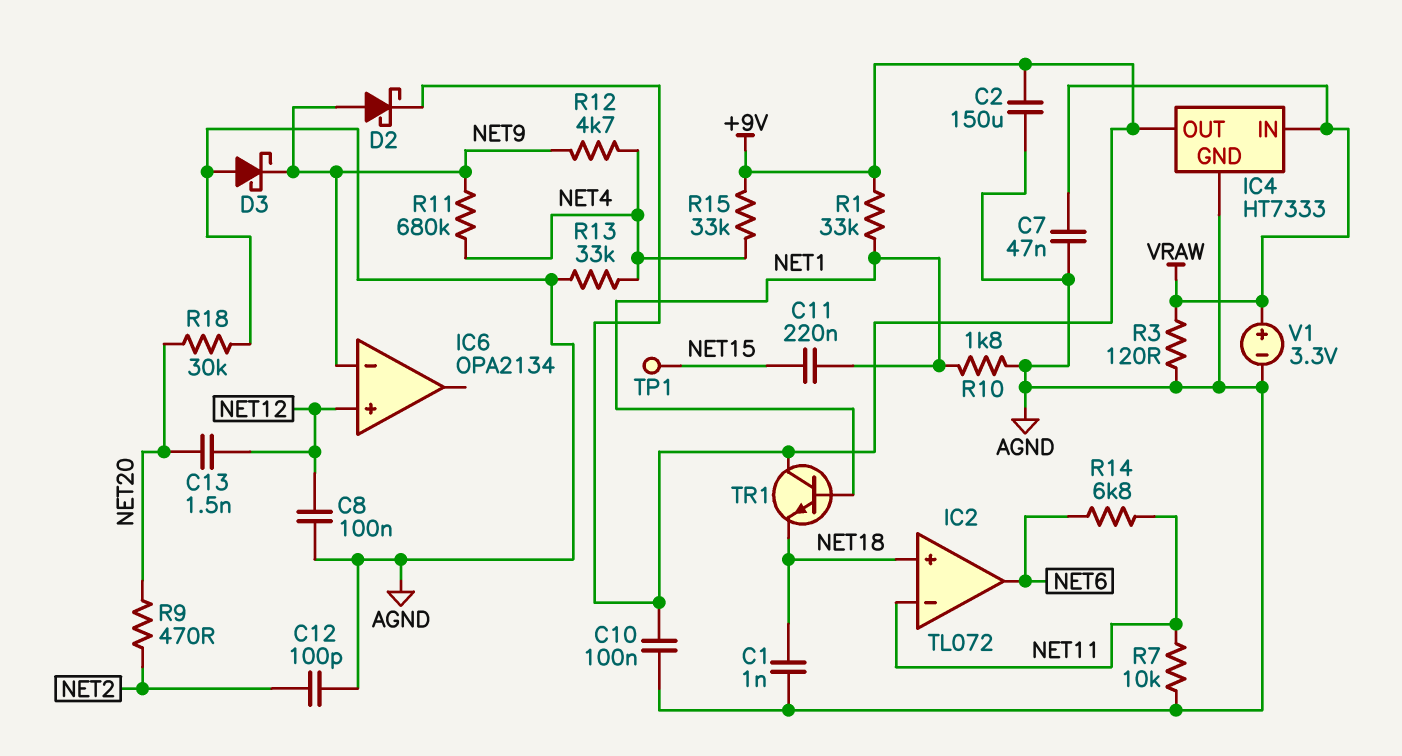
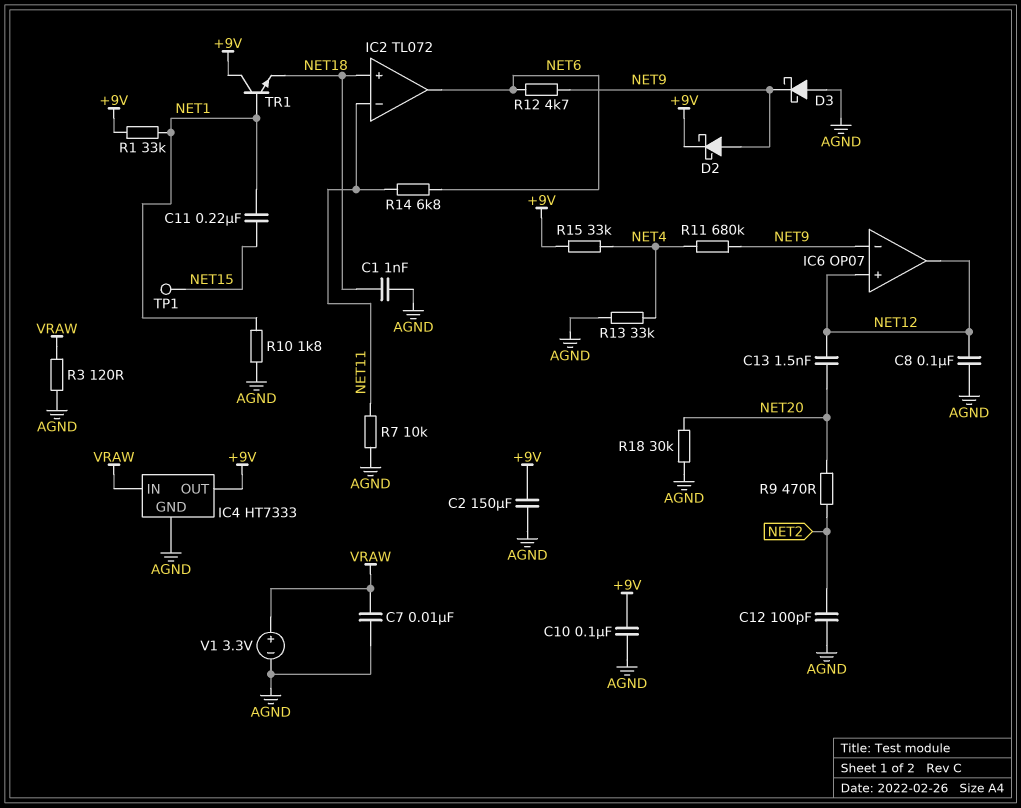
C7: 47nF (AGND, VRAW) -> 10nF (AGND, VRAW)
IC6: OPA2134 -> OP07
IC6 pin out: none -> NET12
R12: 4.7k (NET4, NET9) -> 4.7k (NET6, NET9)

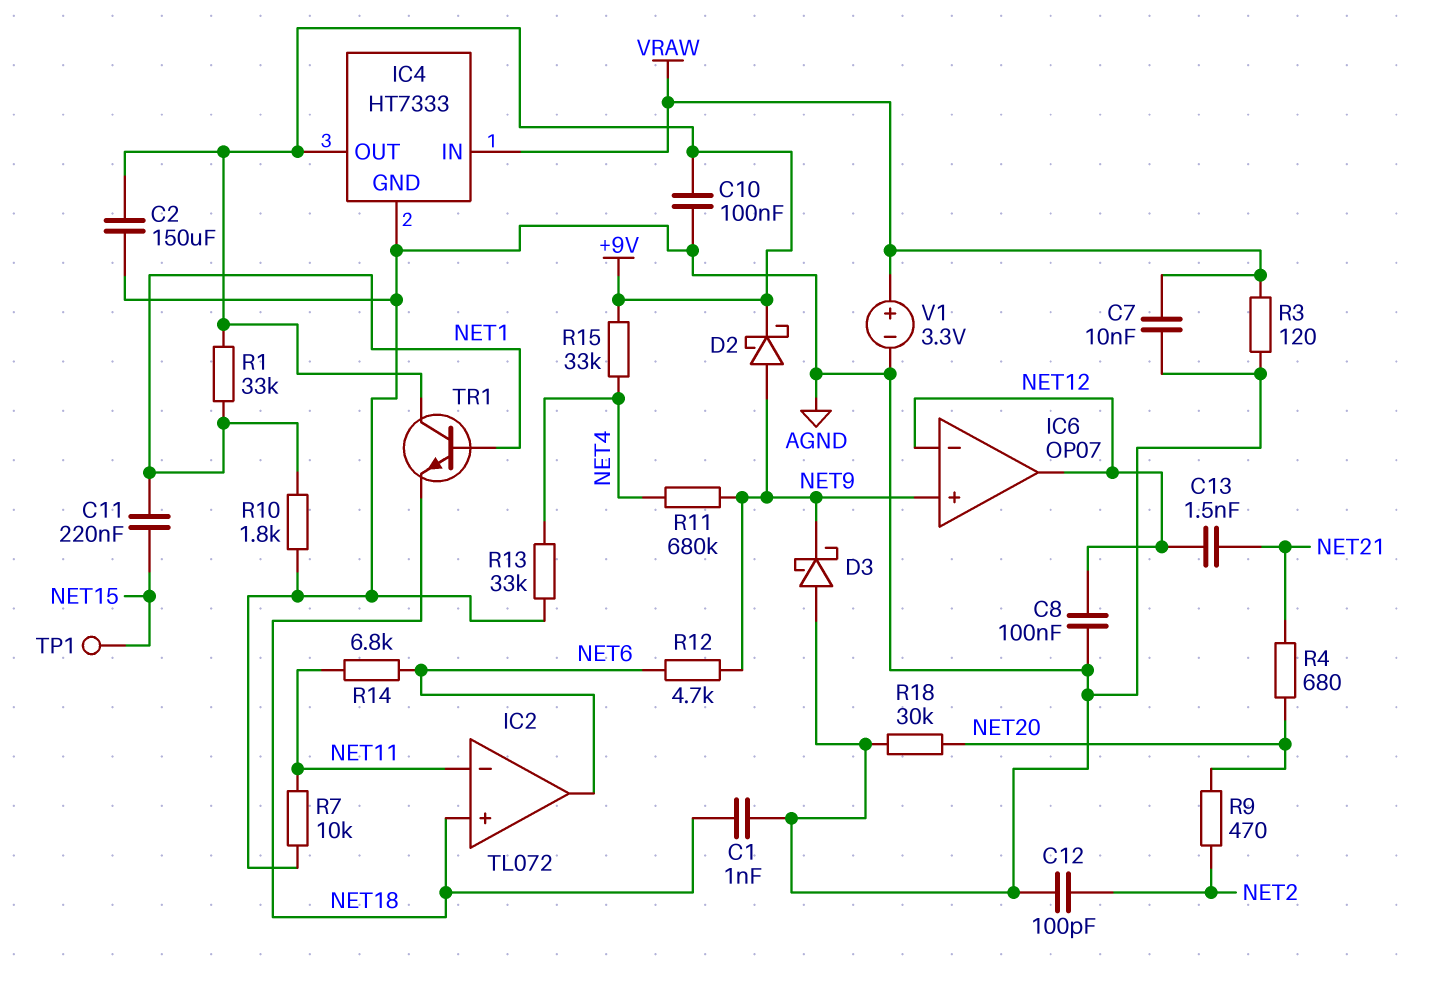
C13: 1.5nF (NET12, NET20) -> 1.5nF (NET12, NET21)
IC6 pin in+: NET12 -> NET9
IC6 pin in-: NET9 -> NET12
R4: none -> 680 (NET20, NET21)

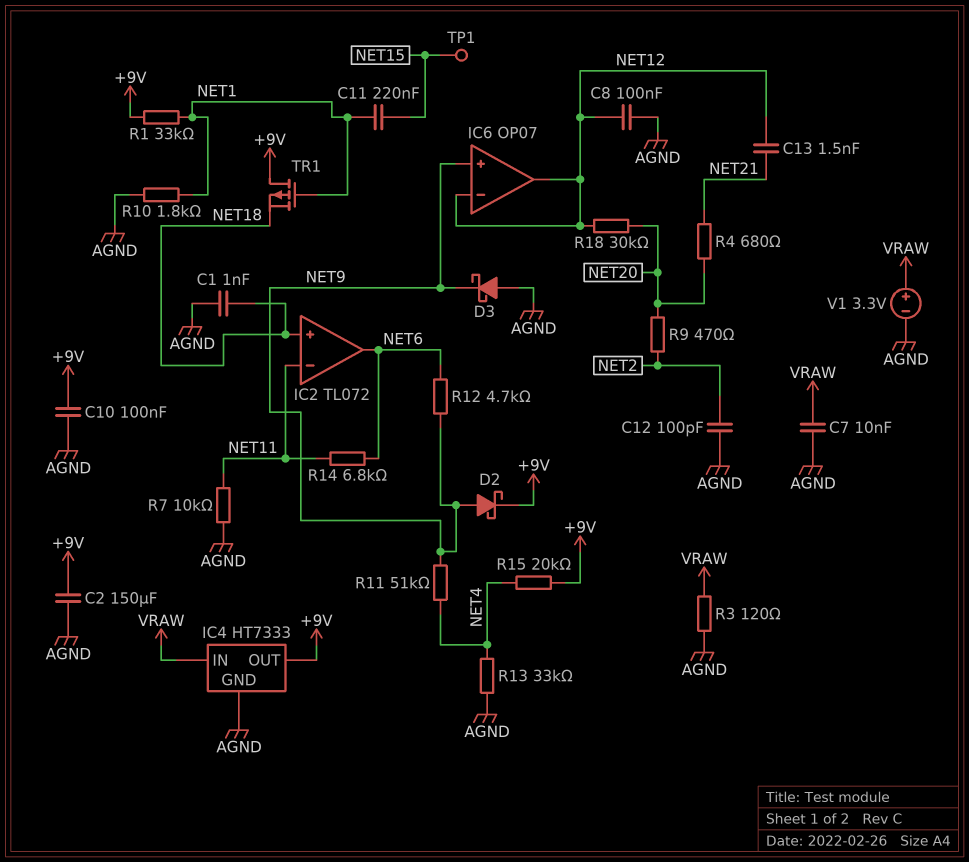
R11: 680k (NET4, NET9) -> 51k (NET4, NET9)
R15: 33k (+9V, NET4) -> 20k (+9V, NET4)
R18: 30k (AGND, NET20) -> 30k (NET12, NET20)
TR1: NPN (B NET1, C +9V, E NET18) -> PMOS (G NET1, D +9V, S NET18)

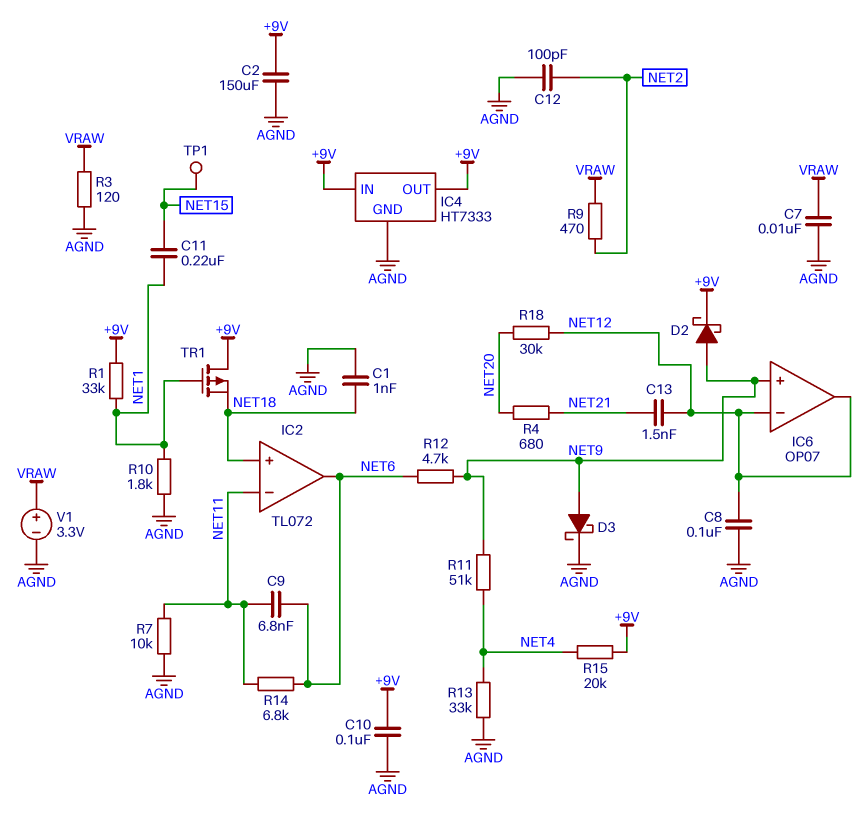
C9: none -> 6.8nF (NET6, NET11)
D3: schottky (A AGND, K NET9) -> schottky (A NET9, K AGND)
IC4 pin IN: VRAW -> +9V
R9: 470 (NET2, NET20) -> 470 (NET2, VRAW)

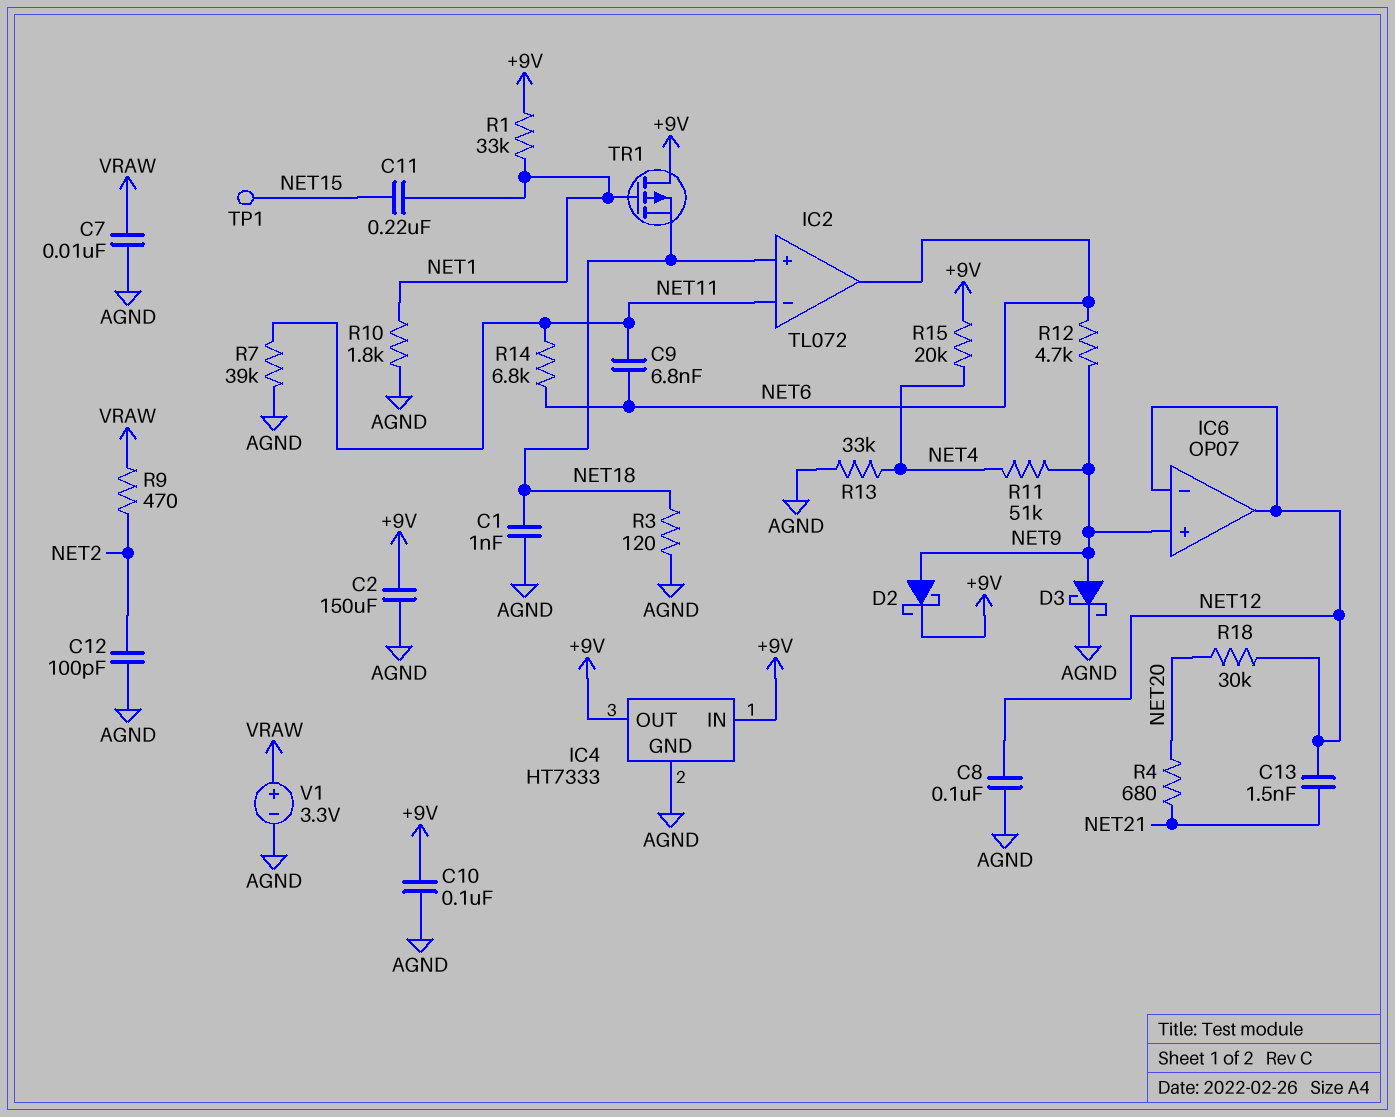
R3: 120 (AGND, VRAW) -> 120 (AGND, NET18)
R7: 10k (AGND, NET11) -> 39k (AGND, NET11)

